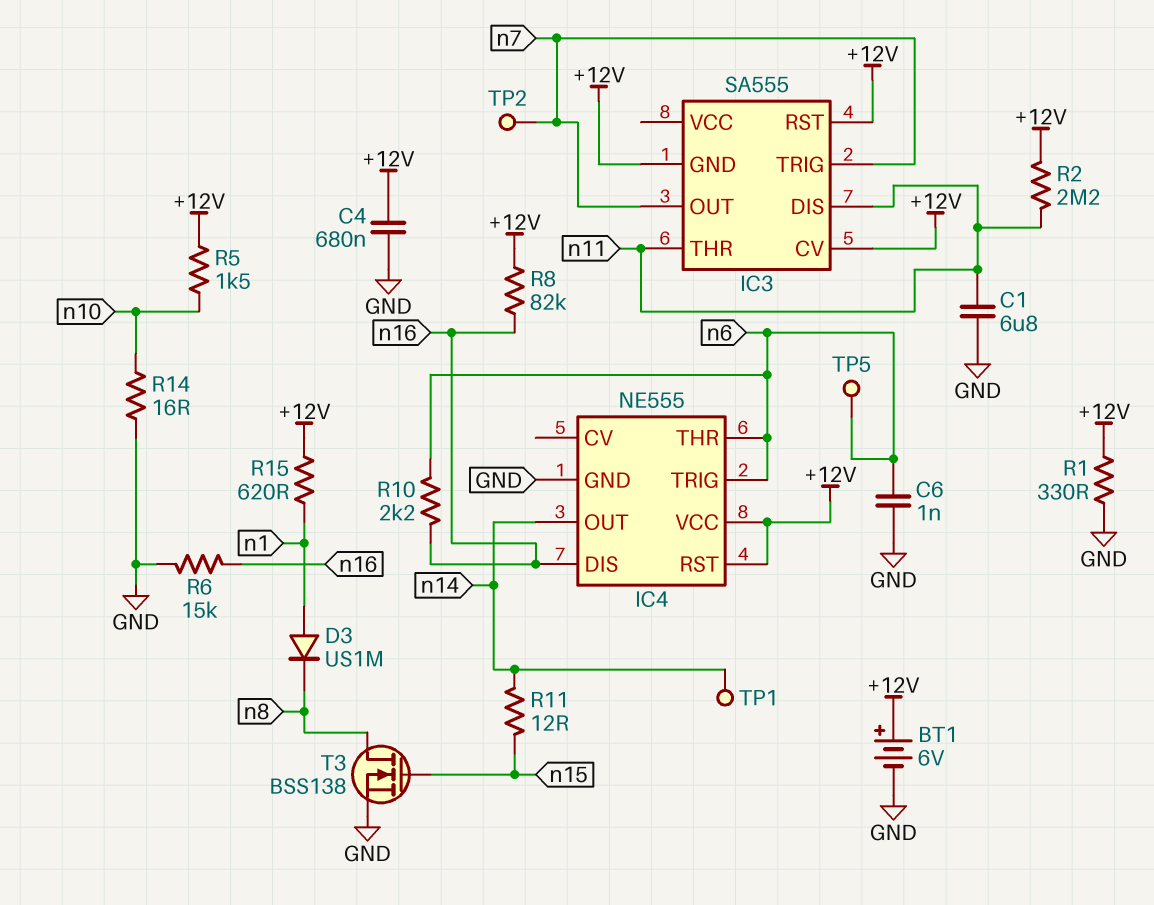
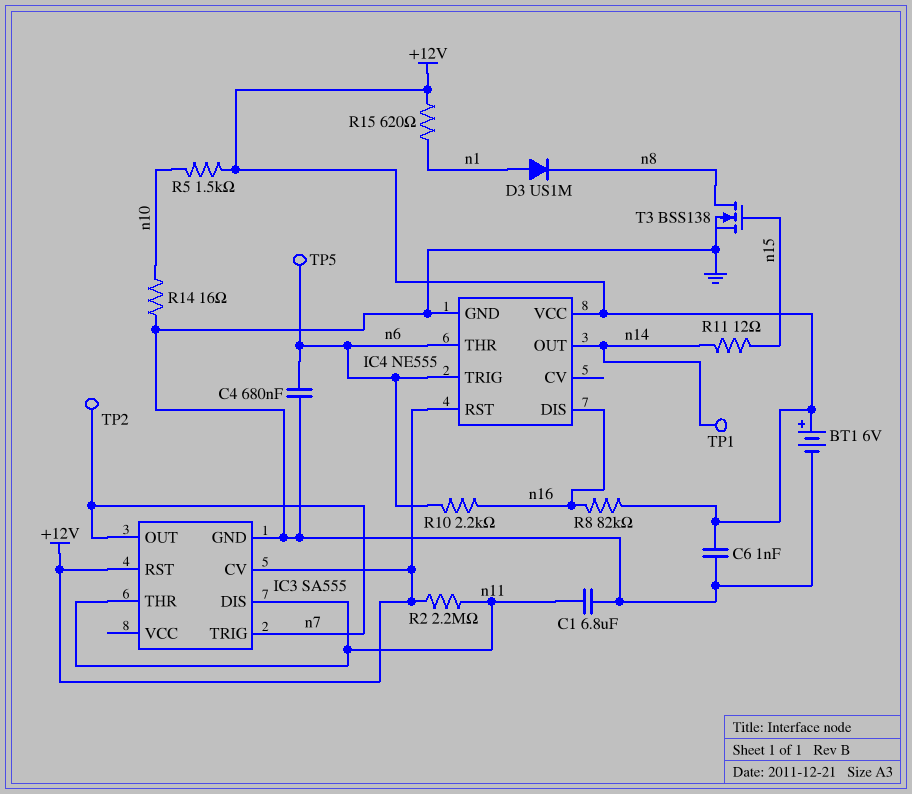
C4: 680nF (+12V, GND) -> 680nF (GND, n6)
C6: 1nF (GND, n6) -> 1nF (+12V, GND)
IC3 pin GND: +12V -> GND
R1: 330 (+12V, GND) -> none
R6: 15k (GND, n16) -> none

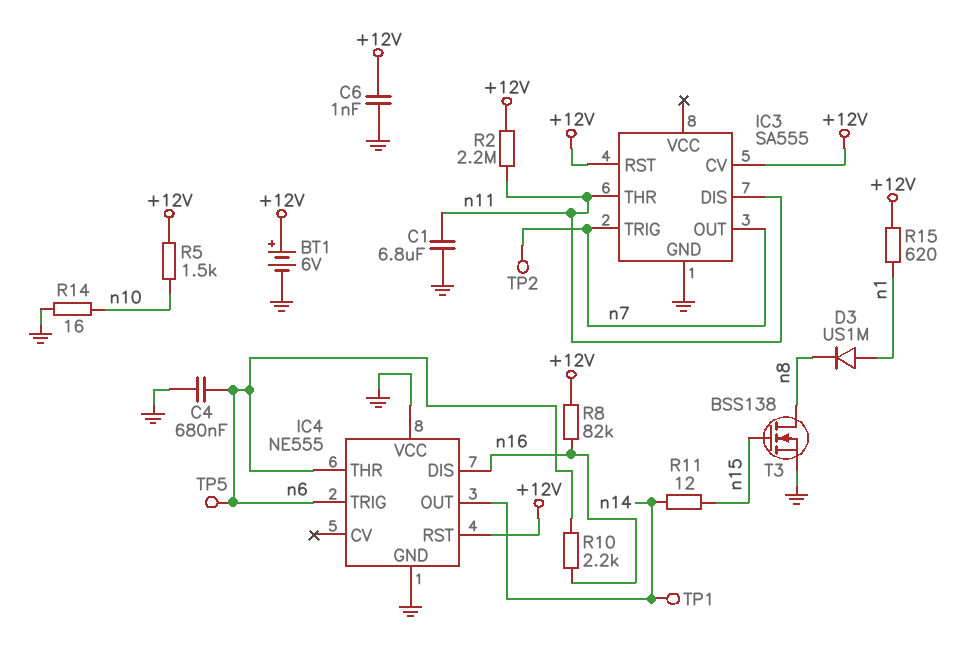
IC4 pin VCC: +12V -> GND

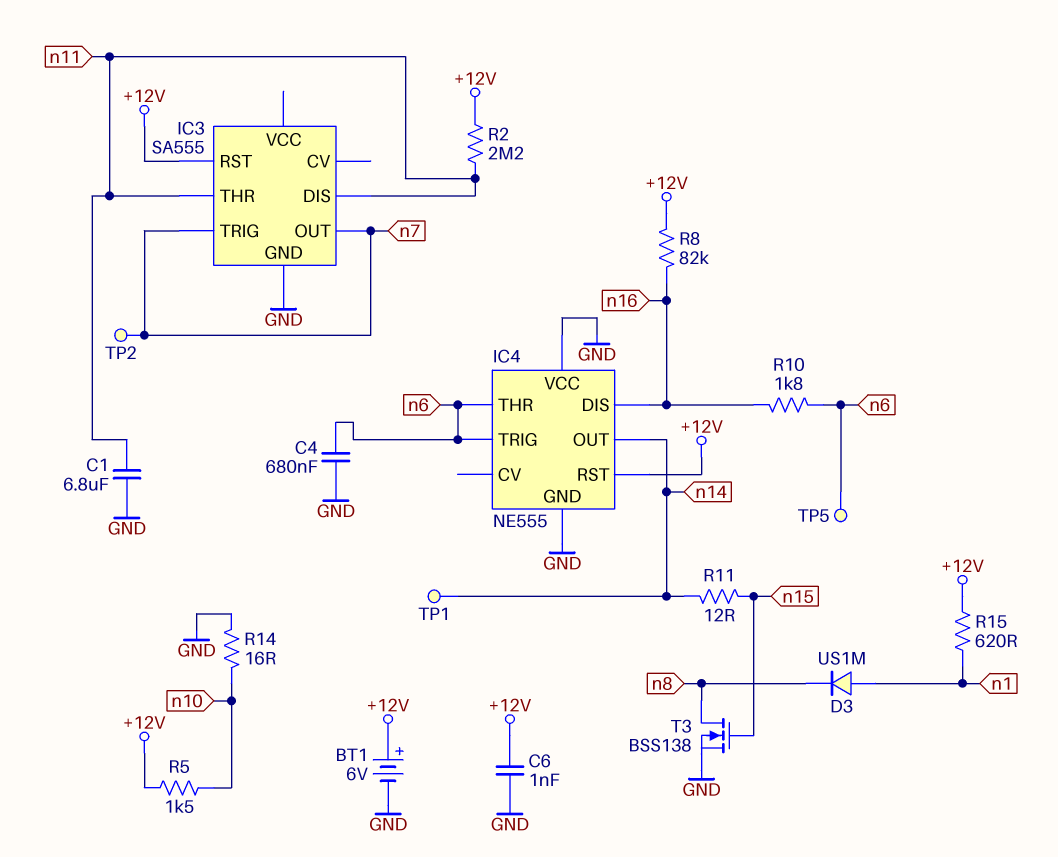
IC3 pin CV: +12V -> none
R10: 2.2k (n6, n16) -> 1.8k (n6, n16)

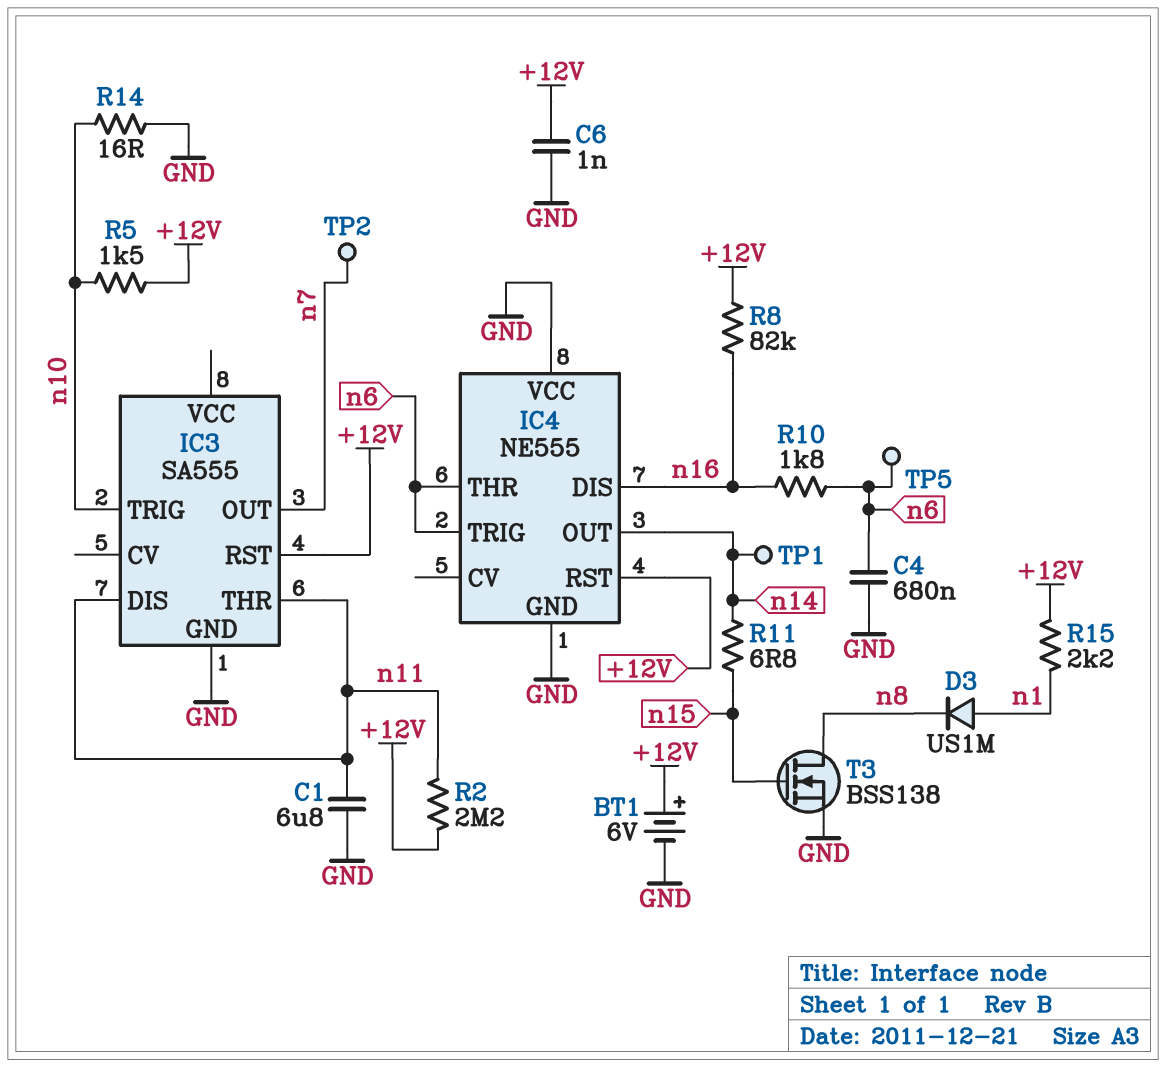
IC3 pin TRIG: n7 -> n10
R11: 12 (n14, n15) -> 6.8 (n14, n15)
R15: 620 (+12V, n1) -> 2.2k (+12V, n1)

